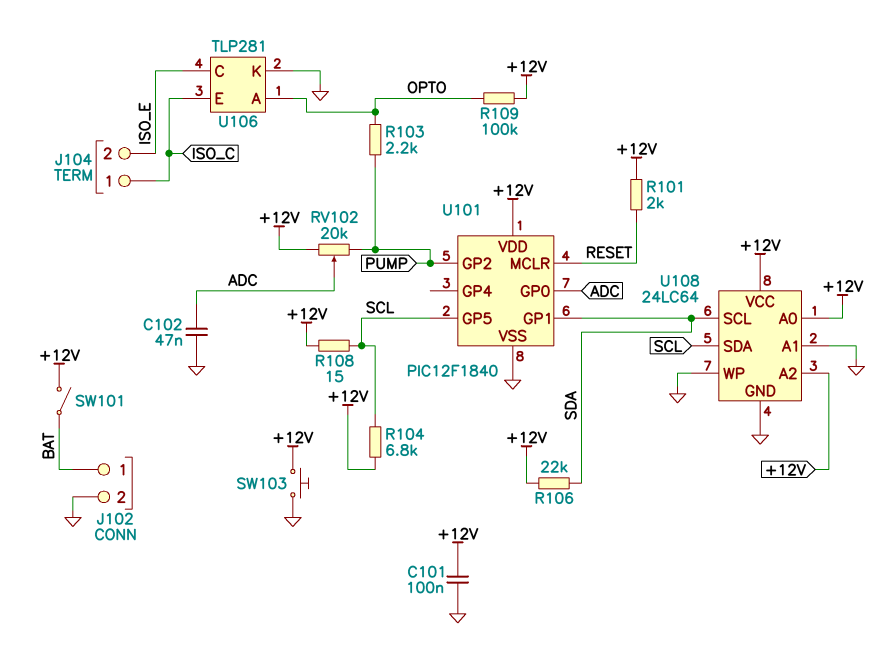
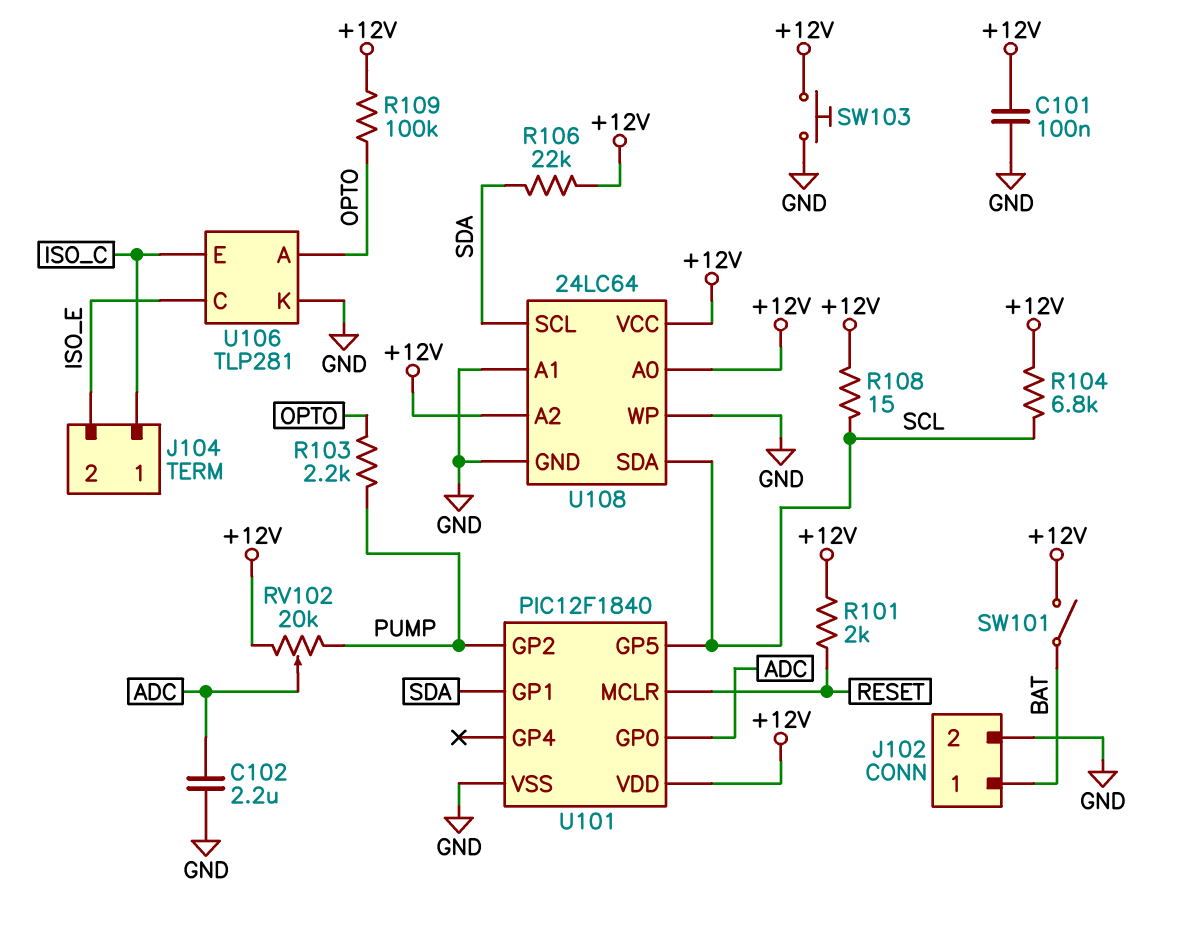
C102: 47nF (ADC, GND) -> 2.2uF (ADC, GND)

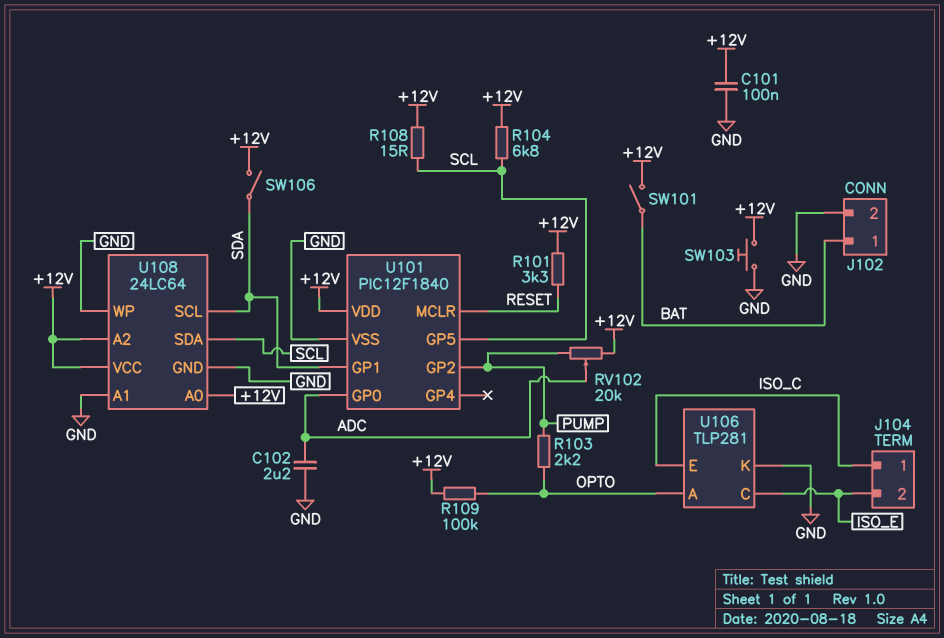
R101: 2k (+12V, RESET) -> 3.3k (+12V, RESET)
R106: 22k (+12V, SDA) -> none
SW106: none -> switch (+12V, SDA)

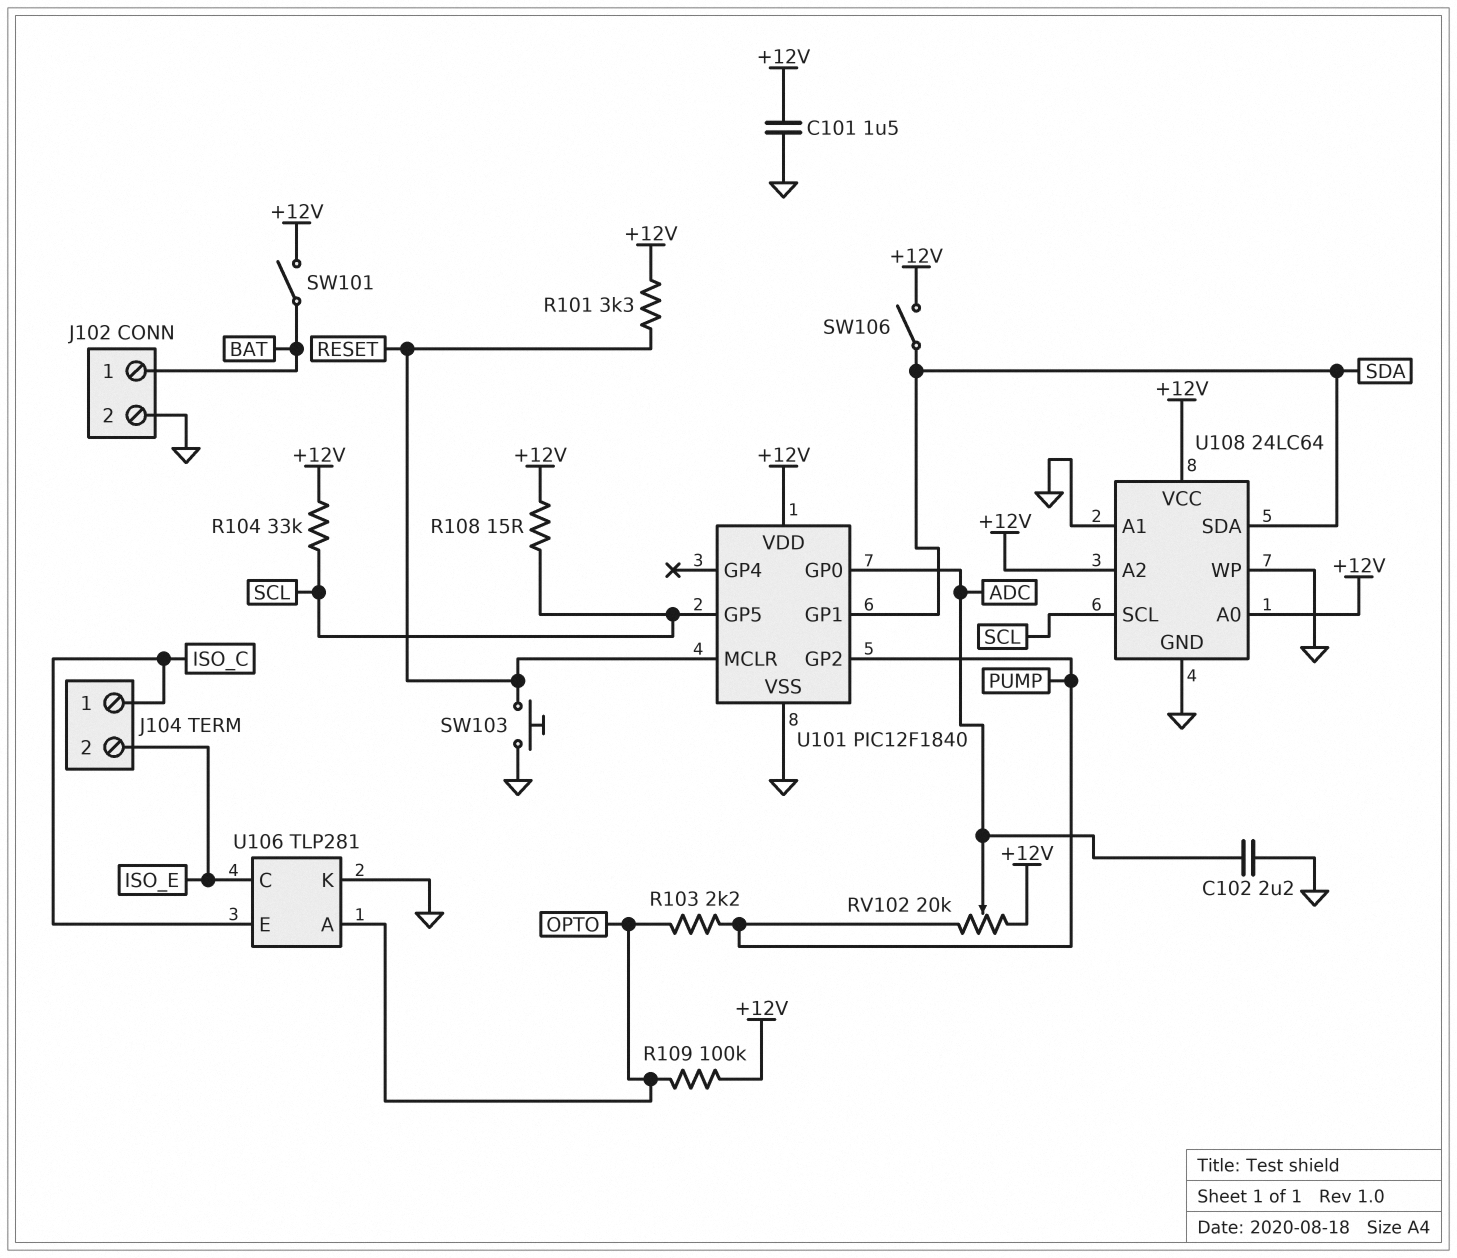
C101: 100nF (+12V, GND) -> 1.5uF (+12V, GND)
R104: 6.8k (+12V, SCL) -> 33k (+12V, SCL)
SW103: button (+12V, GND) -> button (GND, RESET)
U108 pin SCL: SDA -> SCL
U108 pin SDA: SCL -> SDA

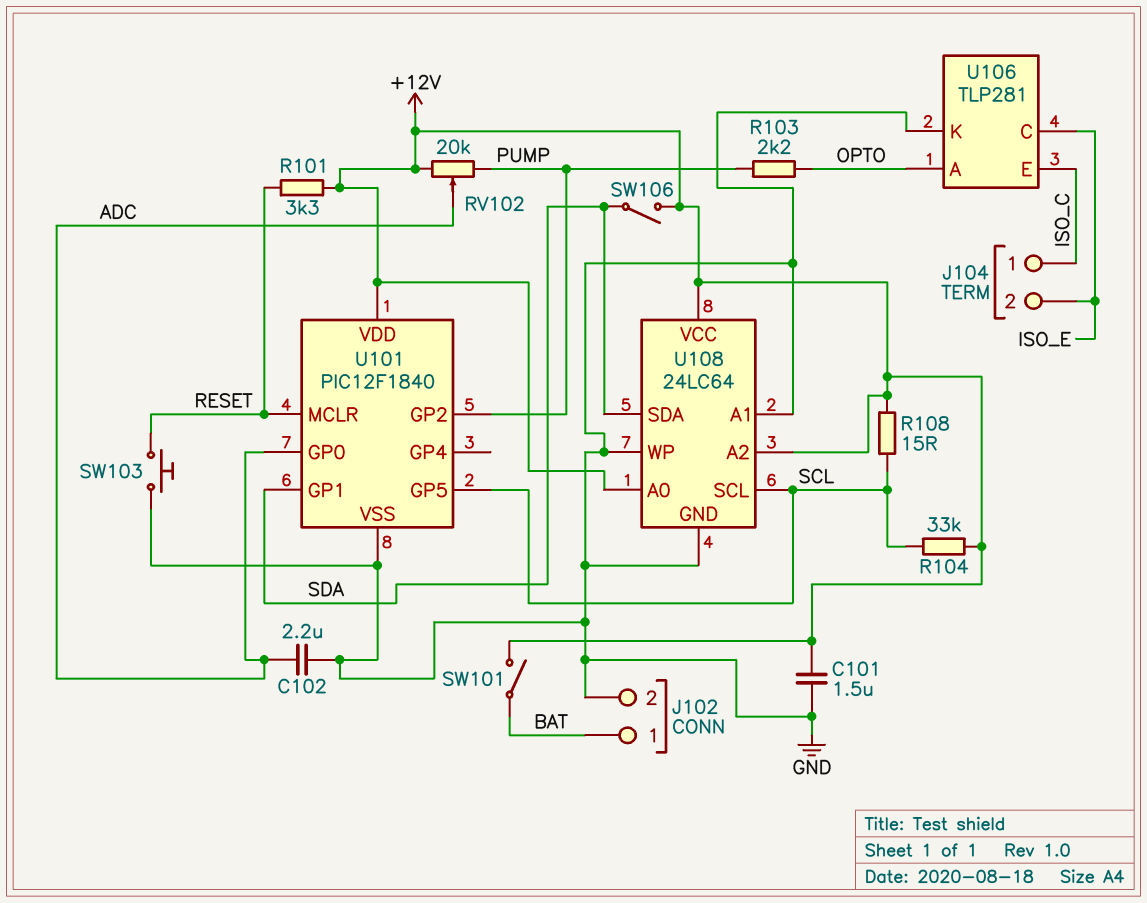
R109: 100k (+12V, OPTO) -> none

